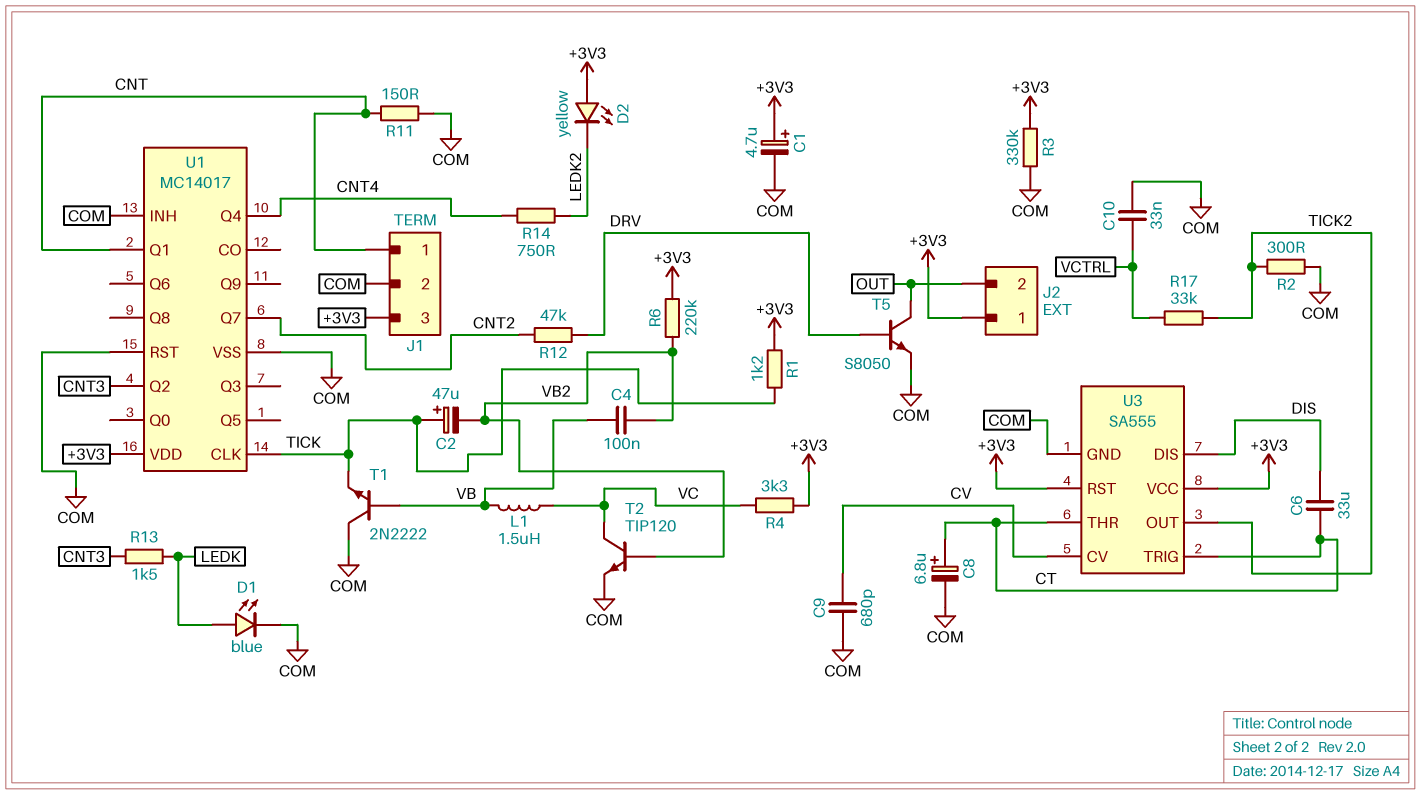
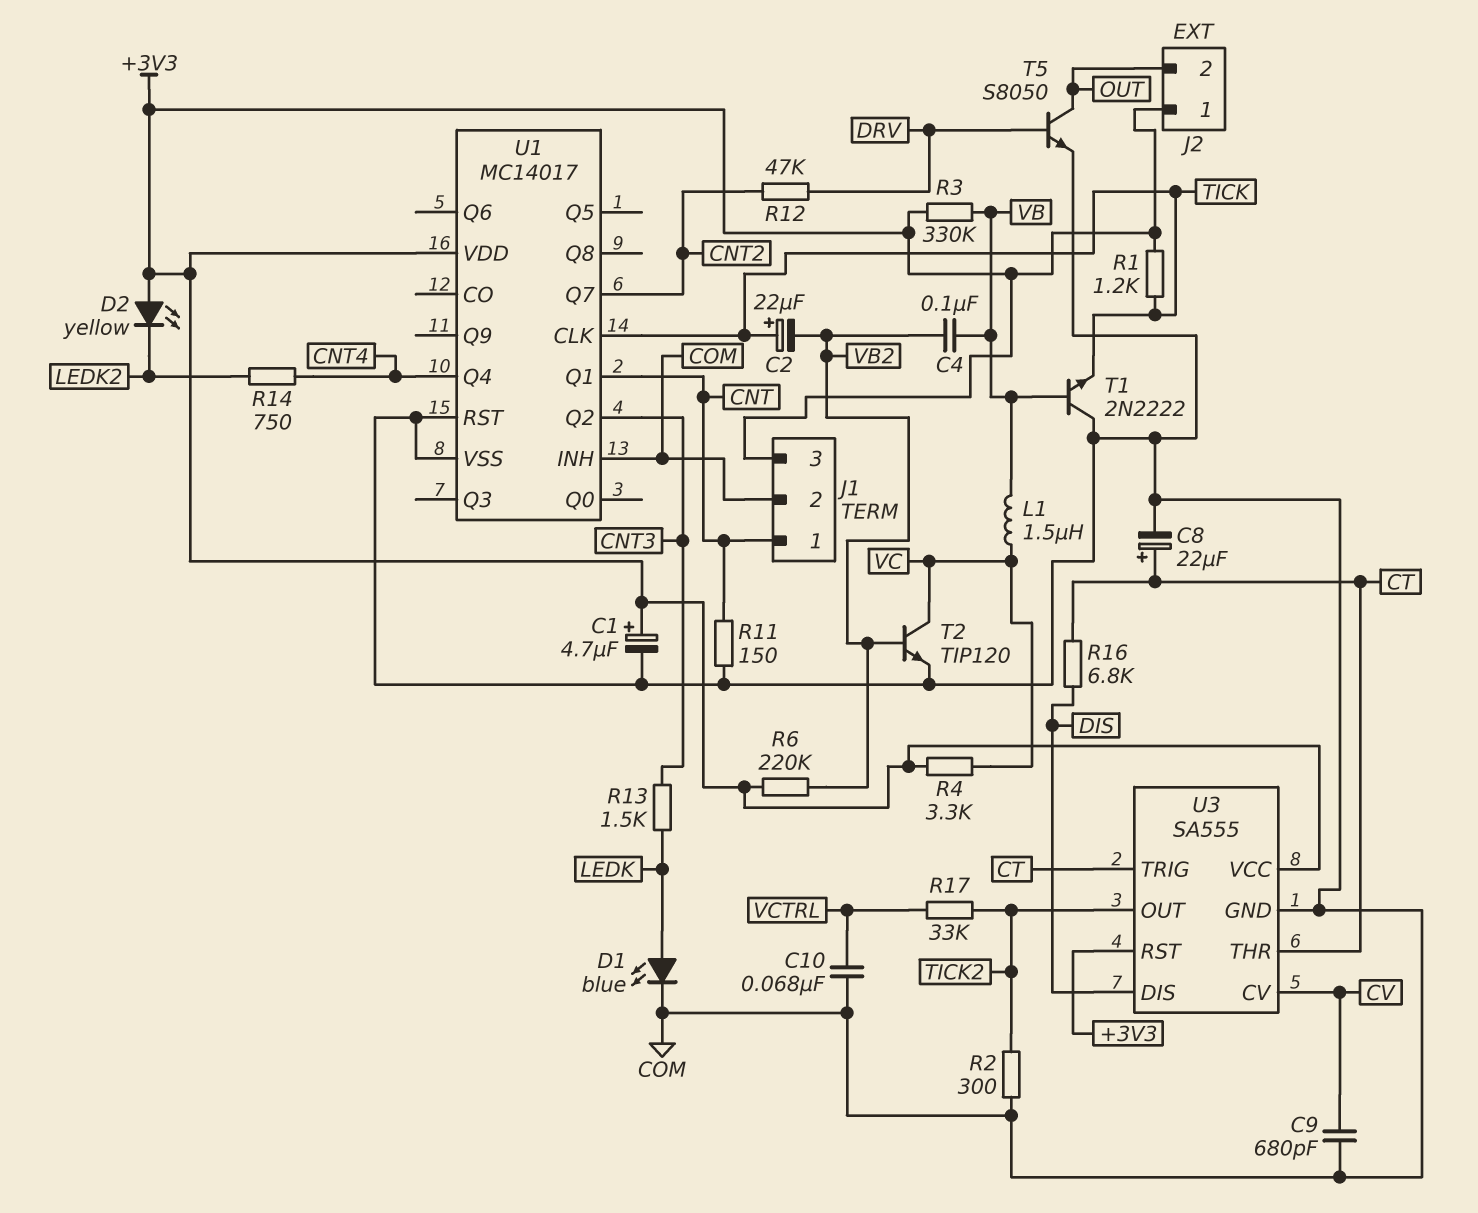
C2: 47uF (plus TICK, minus VB2) -> 22uF (plus TICK, minus VB2)
C6: 33uF (CT, DIS) -> none
C8: 6.8uF (plus CT, minus COM) -> 22uF (plus CT, minus COM)
C10: 33nF (COM, VCTRL) -> 68nF (COM, VCTRL)
R3: 330k (+3V3, COM) -> 330k (+3V3, VB)
R16: none -> 6.8k (CT, DIS)

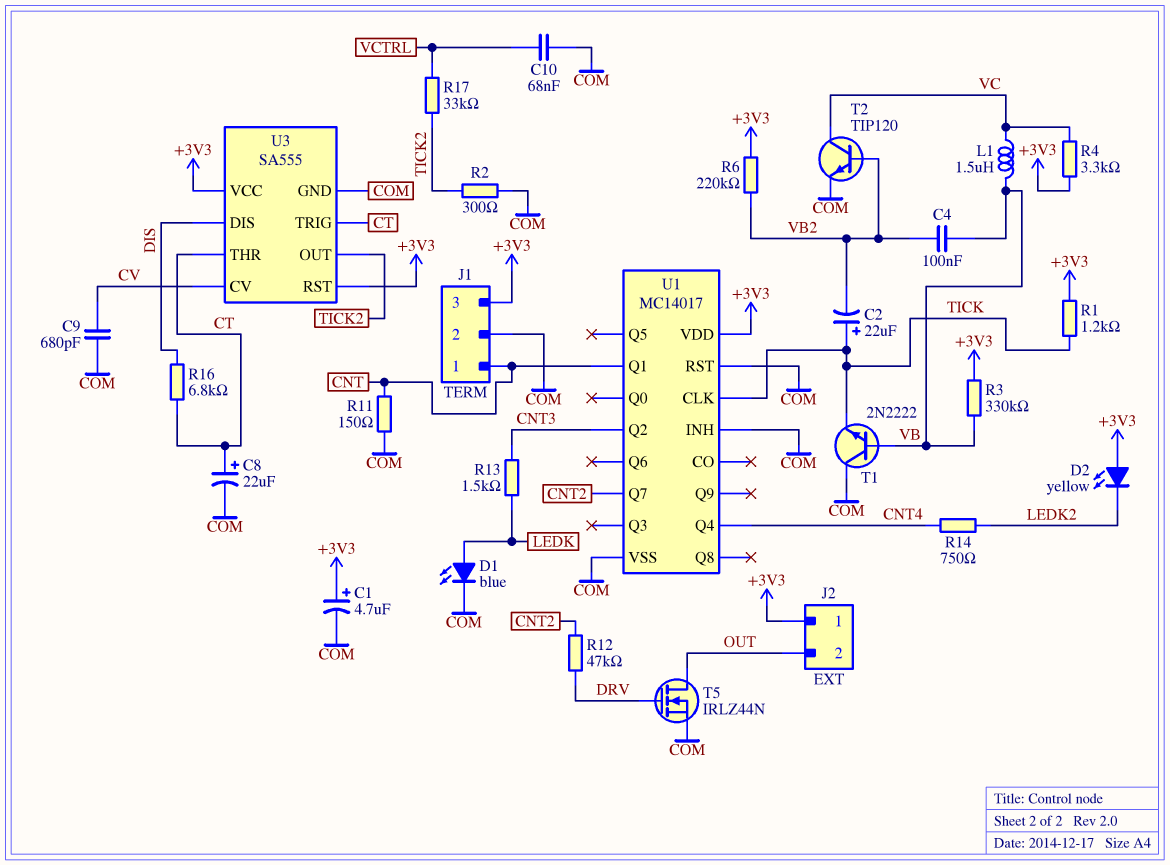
T5: NPN S8050 (B DRV, C OUT, E COM) -> NMOS IRLZ44N (G DRV, D OUT, S COM)

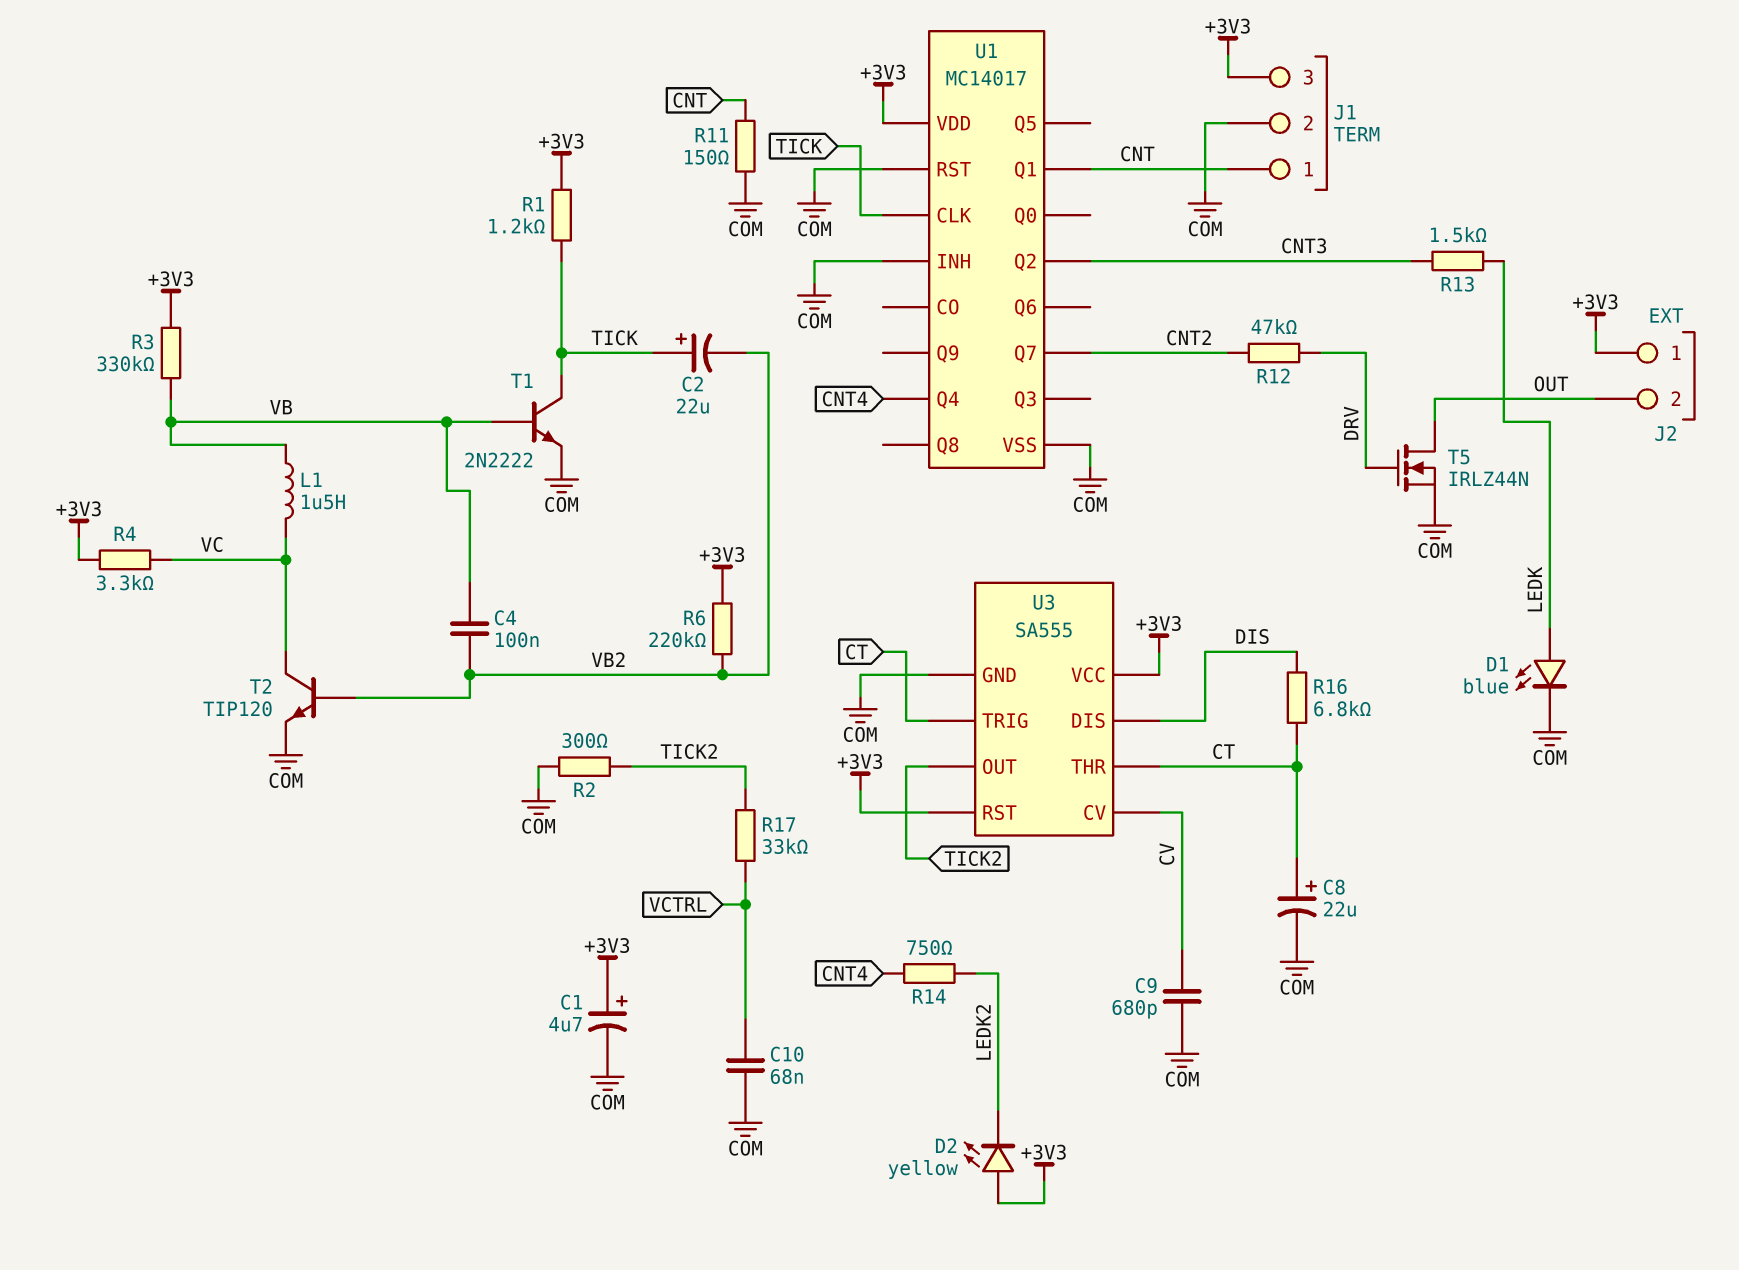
T1: NPN 2N2222 (B VB, C COM, E TICK) -> NPN 2N2222 (B VB, C TICK, E COM)

